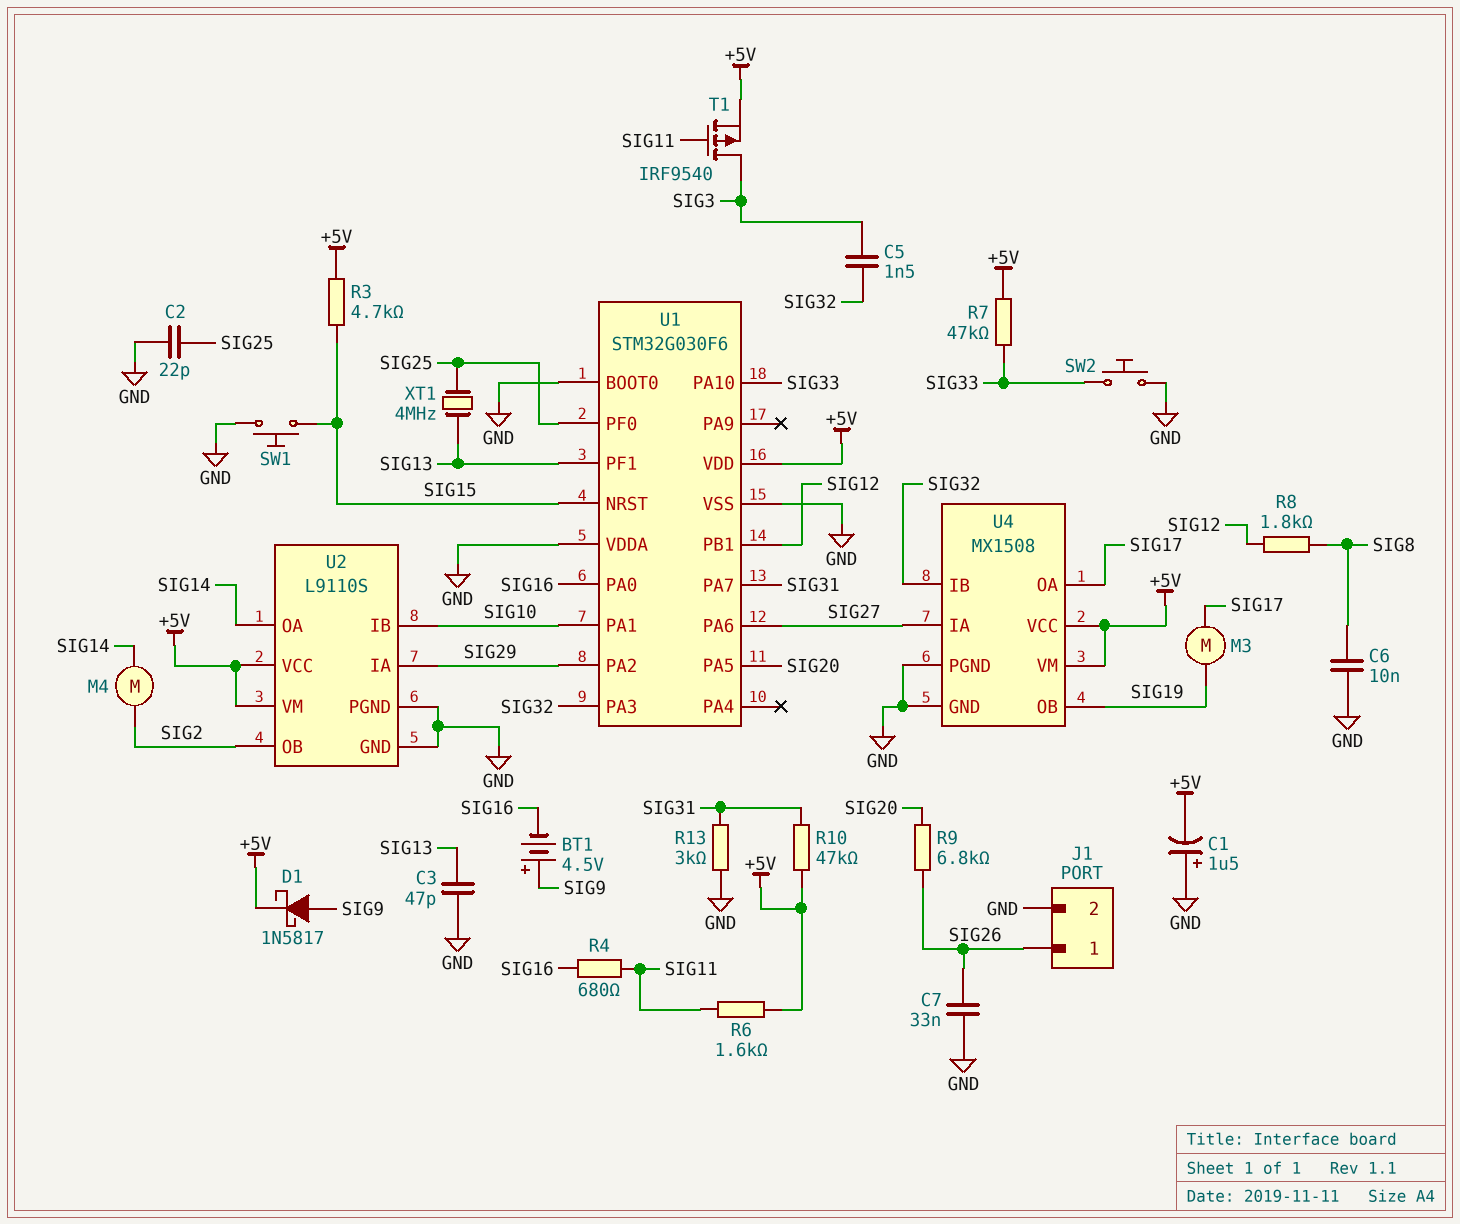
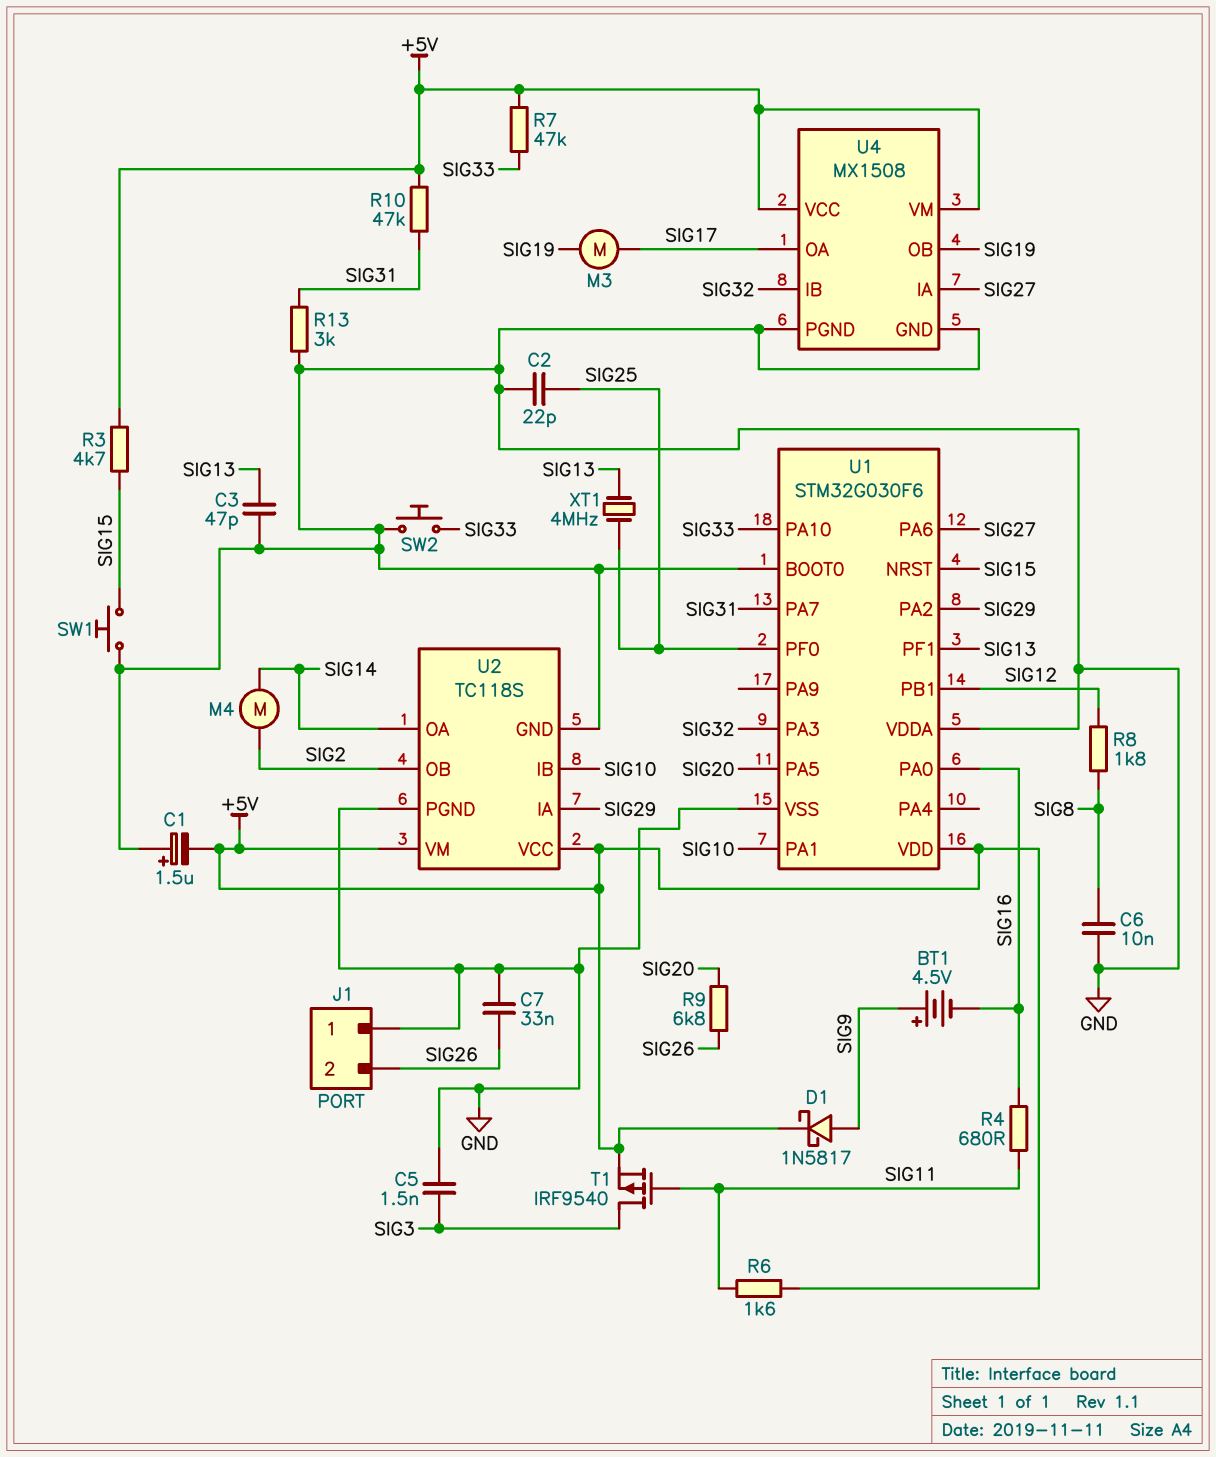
C5: 1.5nF (SIG3, SIG32) -> 1.5nF (GND, SIG3)
J1 pin 1: SIG26 -> GND
J1 pin 2: GND -> SIG26
U2: L9110S -> TC118S

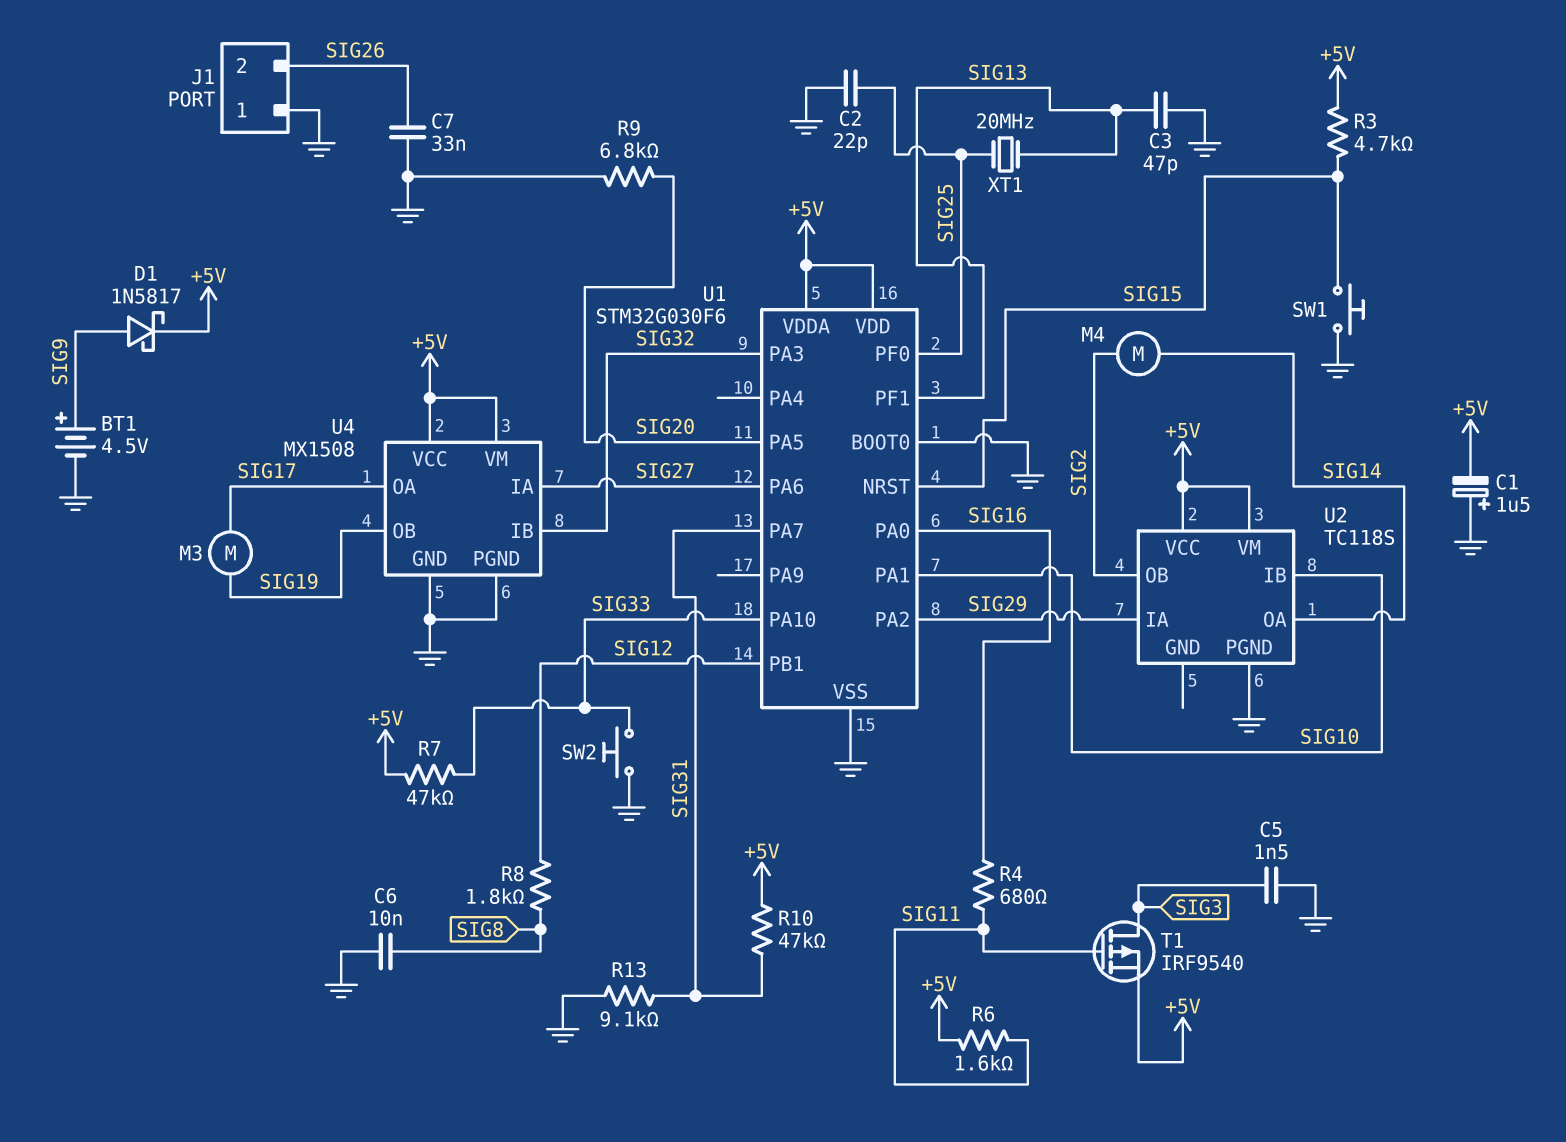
BT1: 4.5V (plus SIG9, minus SIG16) -> 4.5V (plus SIG9, minus GND)
R9: 6.8k (SIG20, SIG26) -> 6.8k (GND, SIG20)
R13: 3k (GND, SIG31) -> 9.1k (GND, SIG31)
U1 pin VDDA: GND -> +5V
U2 pin GND: GND -> none
XT1: 4MHz (SIG13, SIG25) -> 20MHz (SIG13, SIG25)

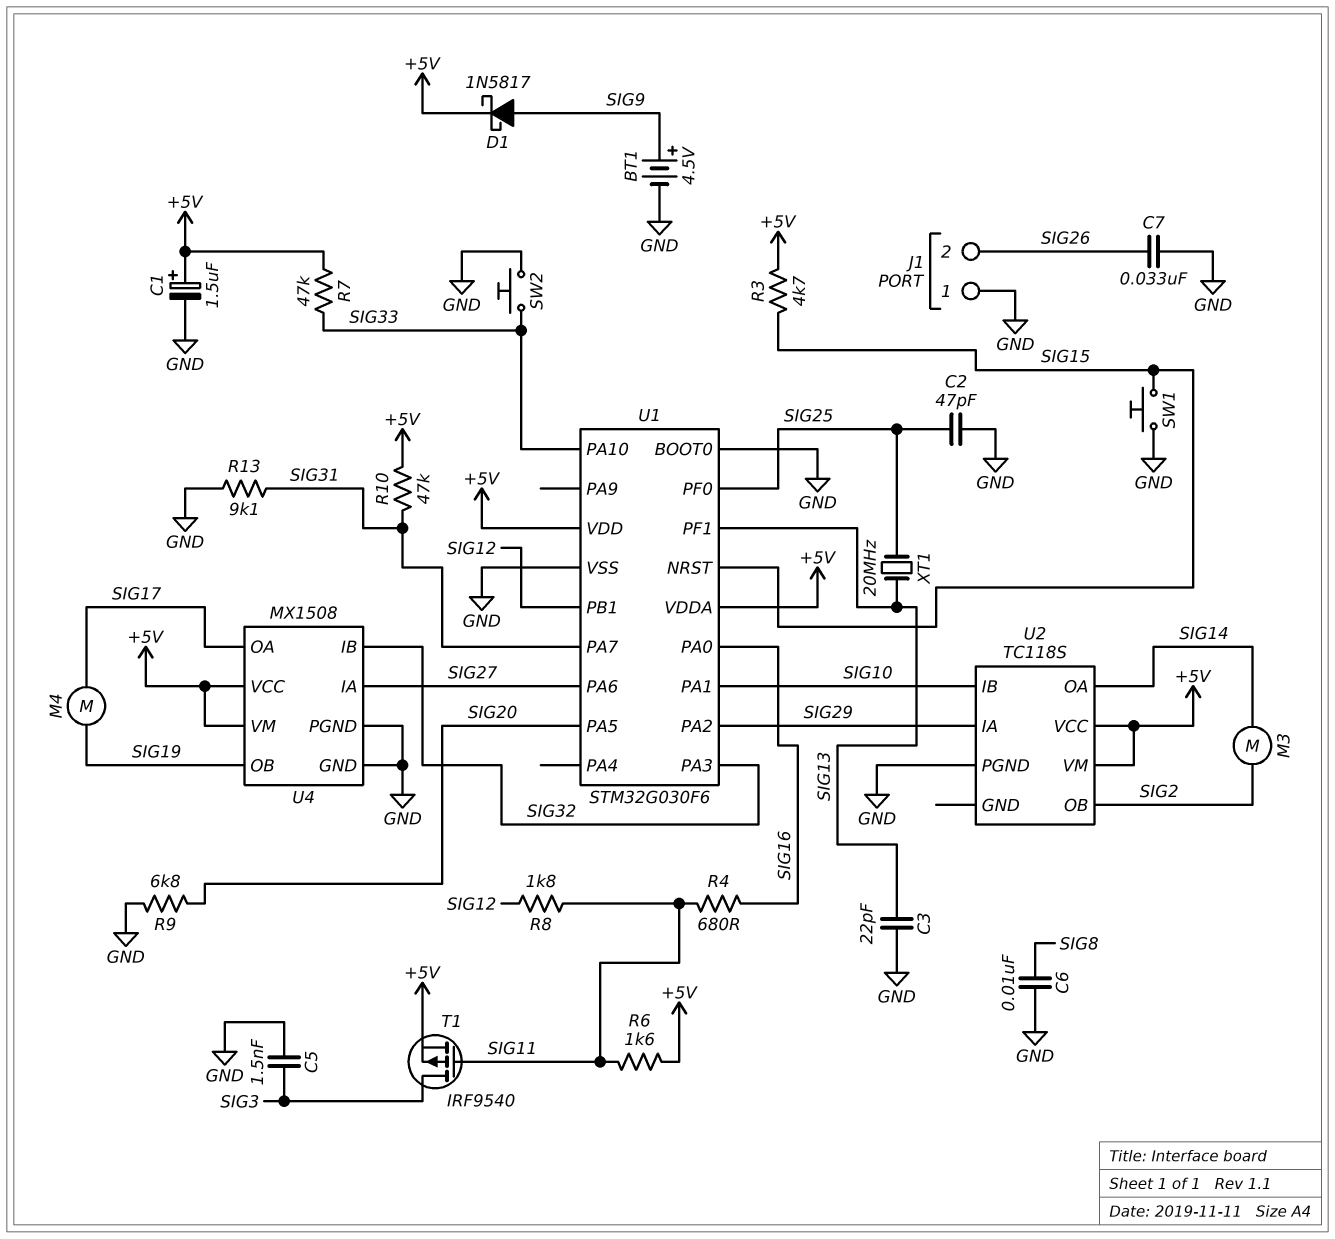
C1: 1.5uF (plus GND, minus +5V) -> 1.5uF (plus +5V, minus GND)
C2: 22pF (GND, SIG25) -> 47pF (GND, SIG25)
C3: 47pF (GND, SIG13) -> 22pF (GND, SIG13)
M3: motor (SIG17, SIG19) -> motor (SIG2, SIG14)
M4: motor (SIG2, SIG14) -> motor (SIG17, SIG19)
R8: 1.8k (SIG8, SIG12) -> 1.8k (SIG11, SIG12)

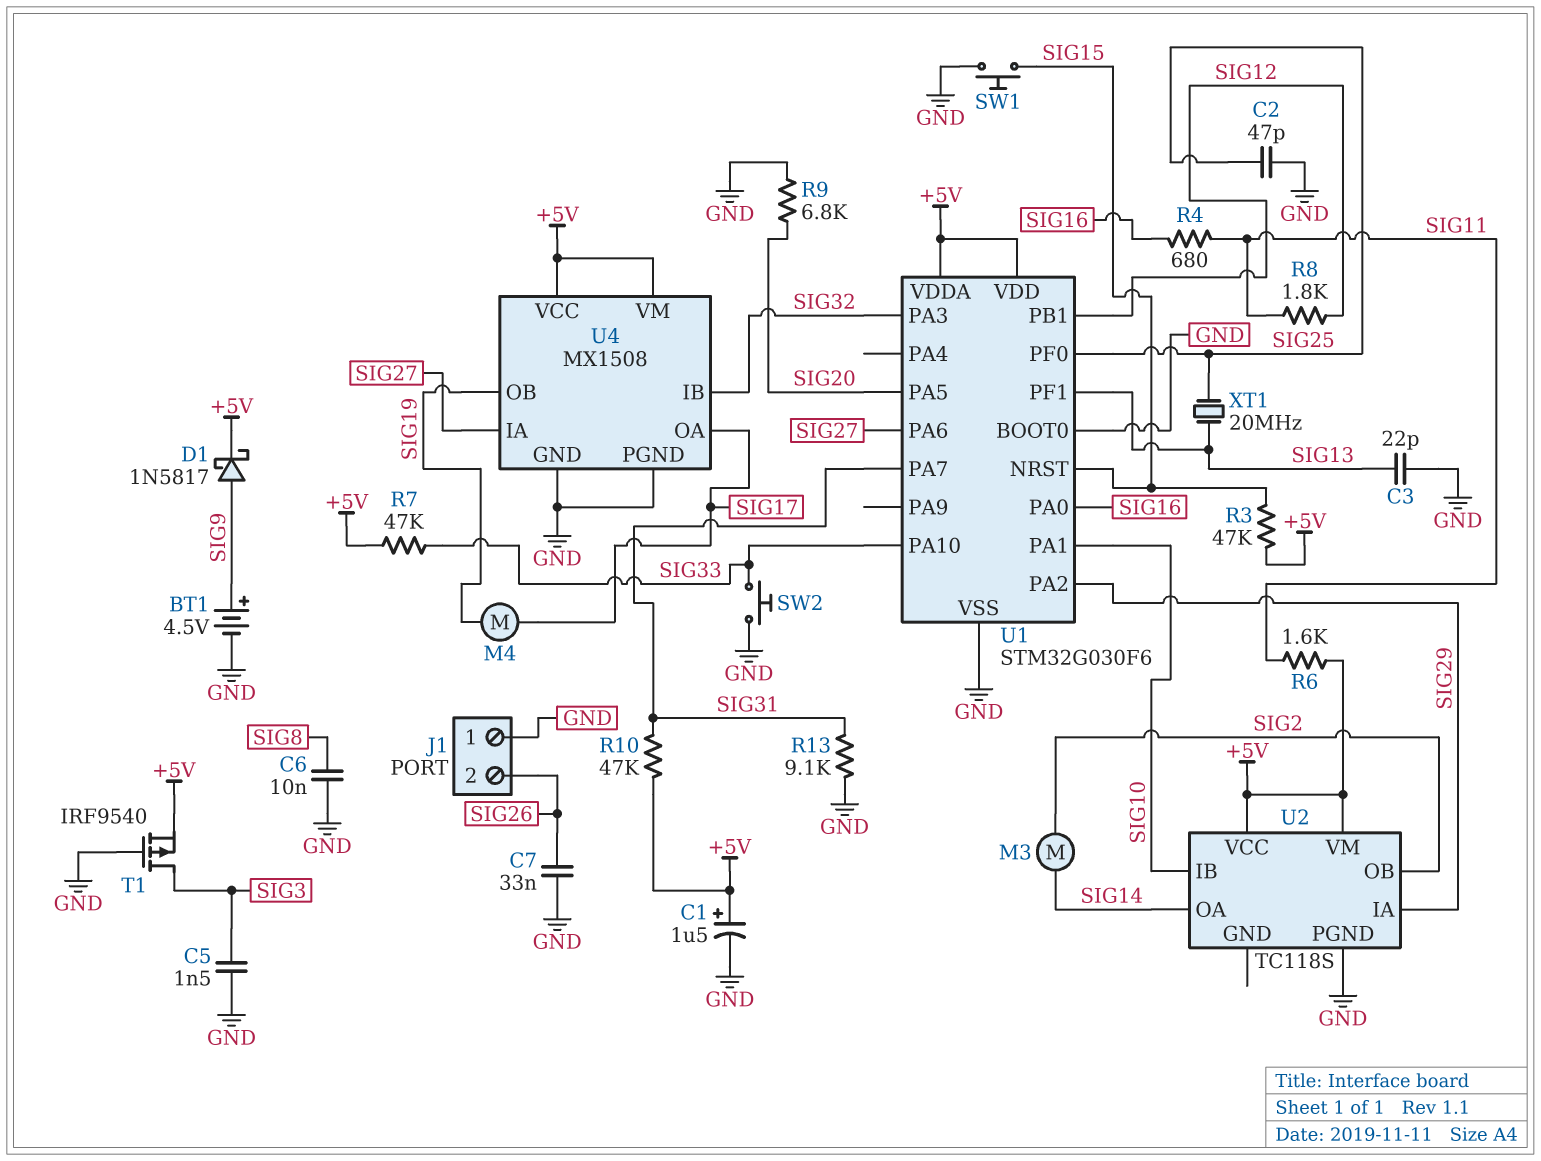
R3: 4.7k (+5V, SIG15) -> 47k (+5V, SIG15)
T1: PMOS IRF9540 (G SIG11, D SIG3, S +5V) -> PMOS IRF9540 (G GND, D SIG3, S +5V)

